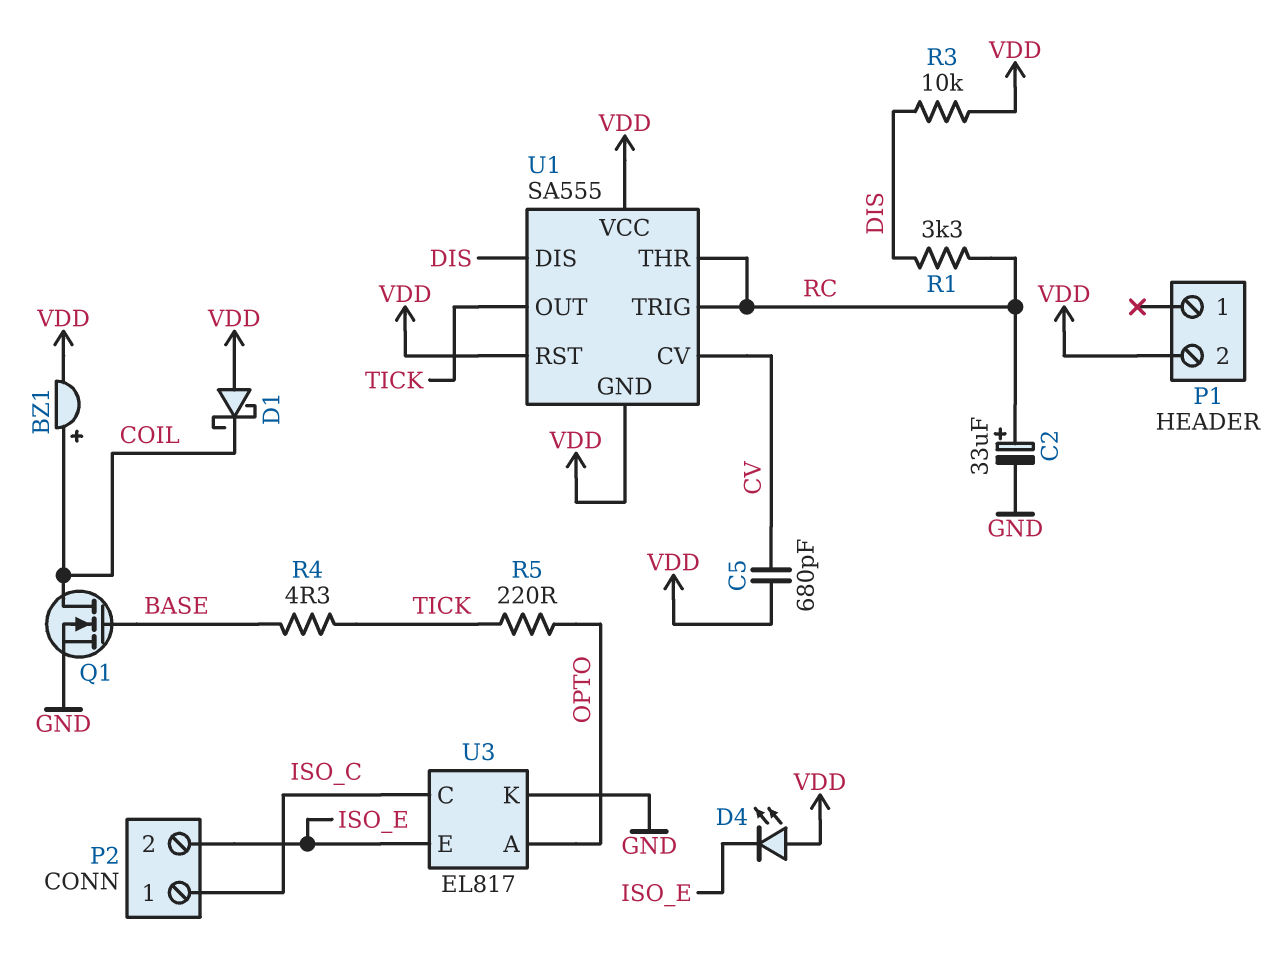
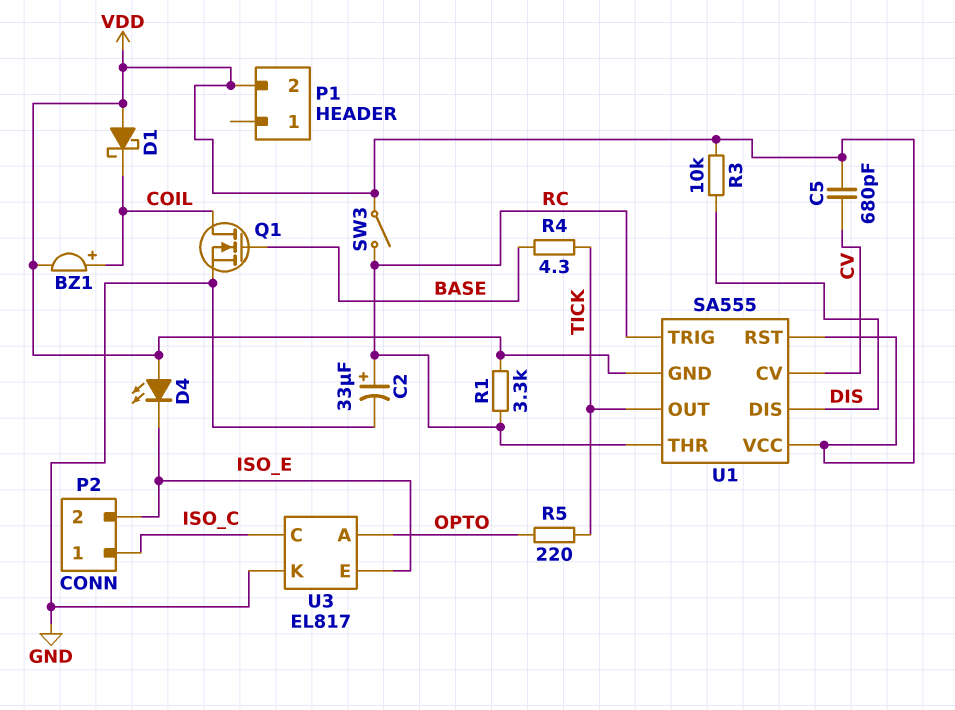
R1: 3.3k (DIS, RC) -> 3.3k (RC, VDD)
SW3: none -> switch (RC, VDD)

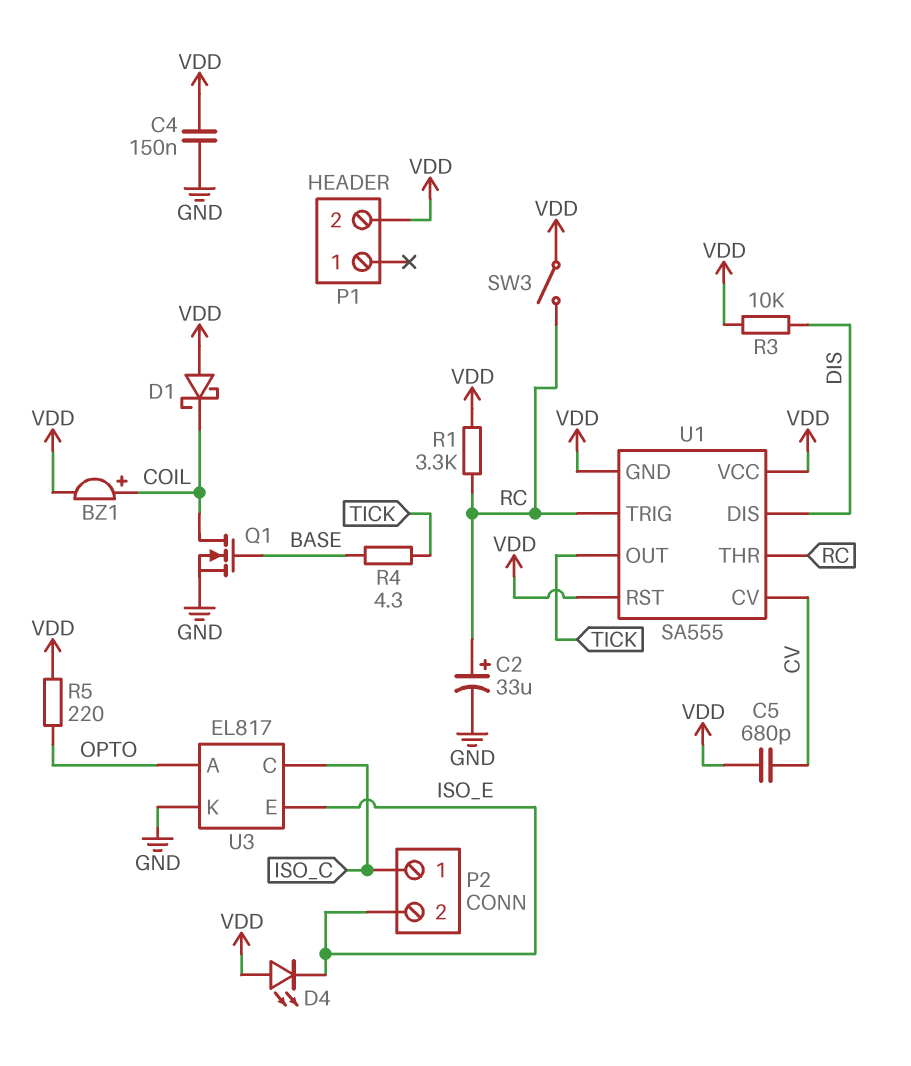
C4: none -> 150nF (GND, VDD)
R5: 220 (OPTO, TICK) -> 220 (OPTO, VDD)

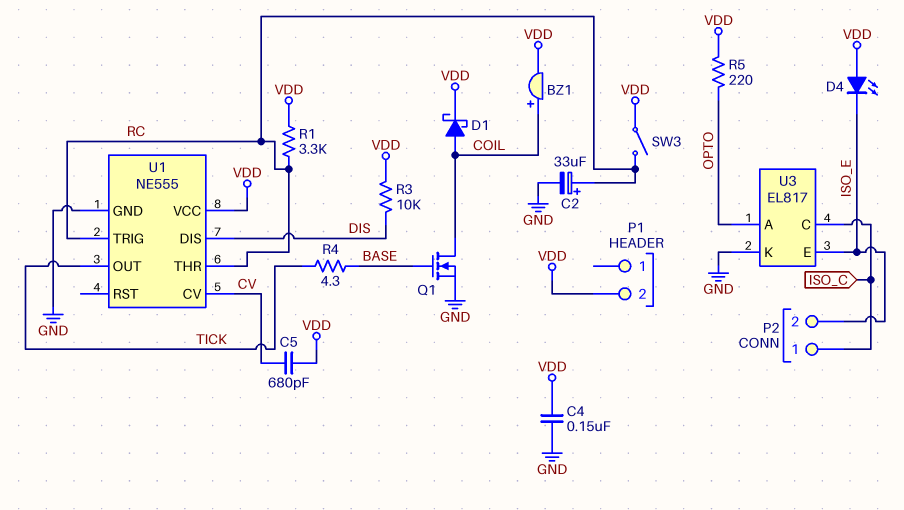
D1: schottky (A VDD, K COIL) -> schottky (A COIL, K VDD)
U1: SA555 -> NE555
U1 pin GND: VDD -> GND
U1 pin RST: VDD -> none

